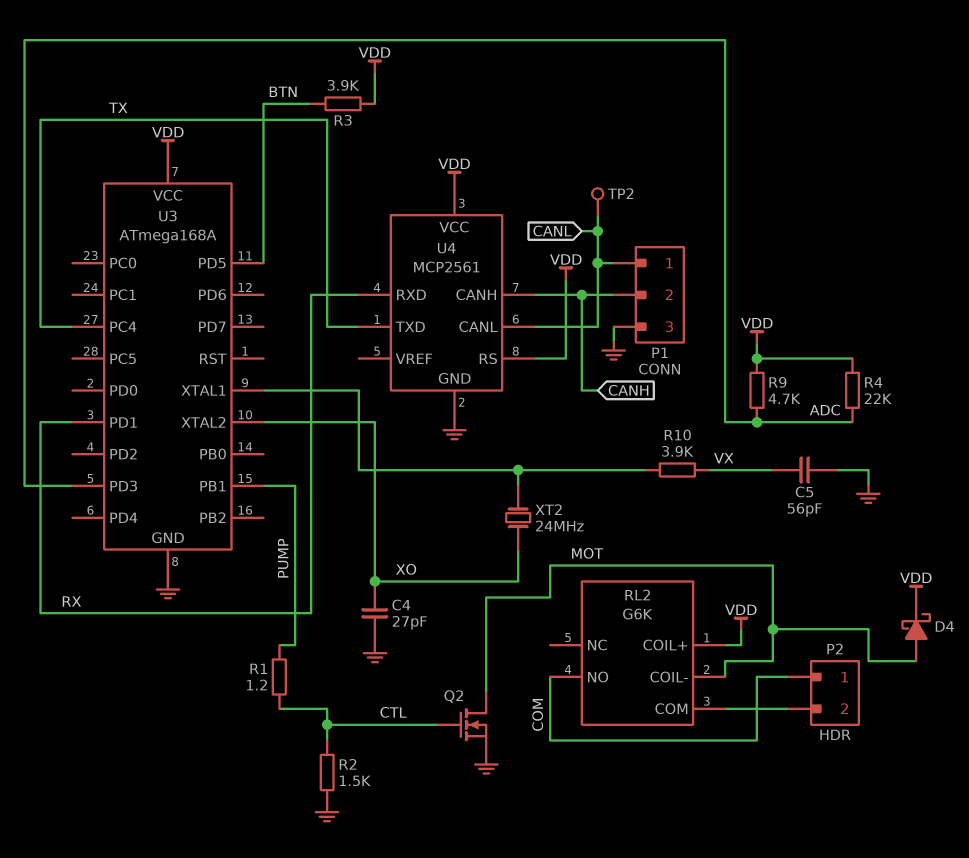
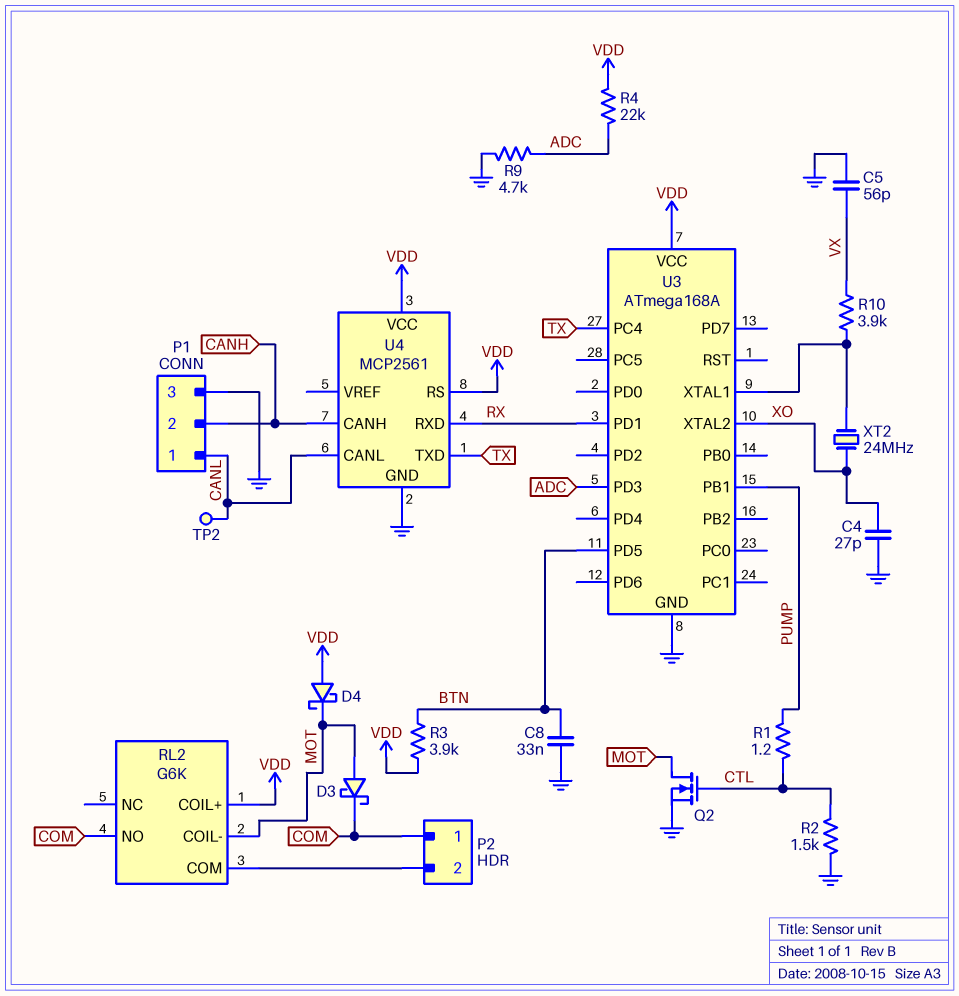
C8: none -> 33nF (BTN, GND)
D3: none -> schottky (A MOT, K COM)
D4: schottky (A MOT, K VDD) -> schottky (A VDD, K MOT)
R9: 4.7k (ADC, VDD) -> 4.7k (ADC, GND)

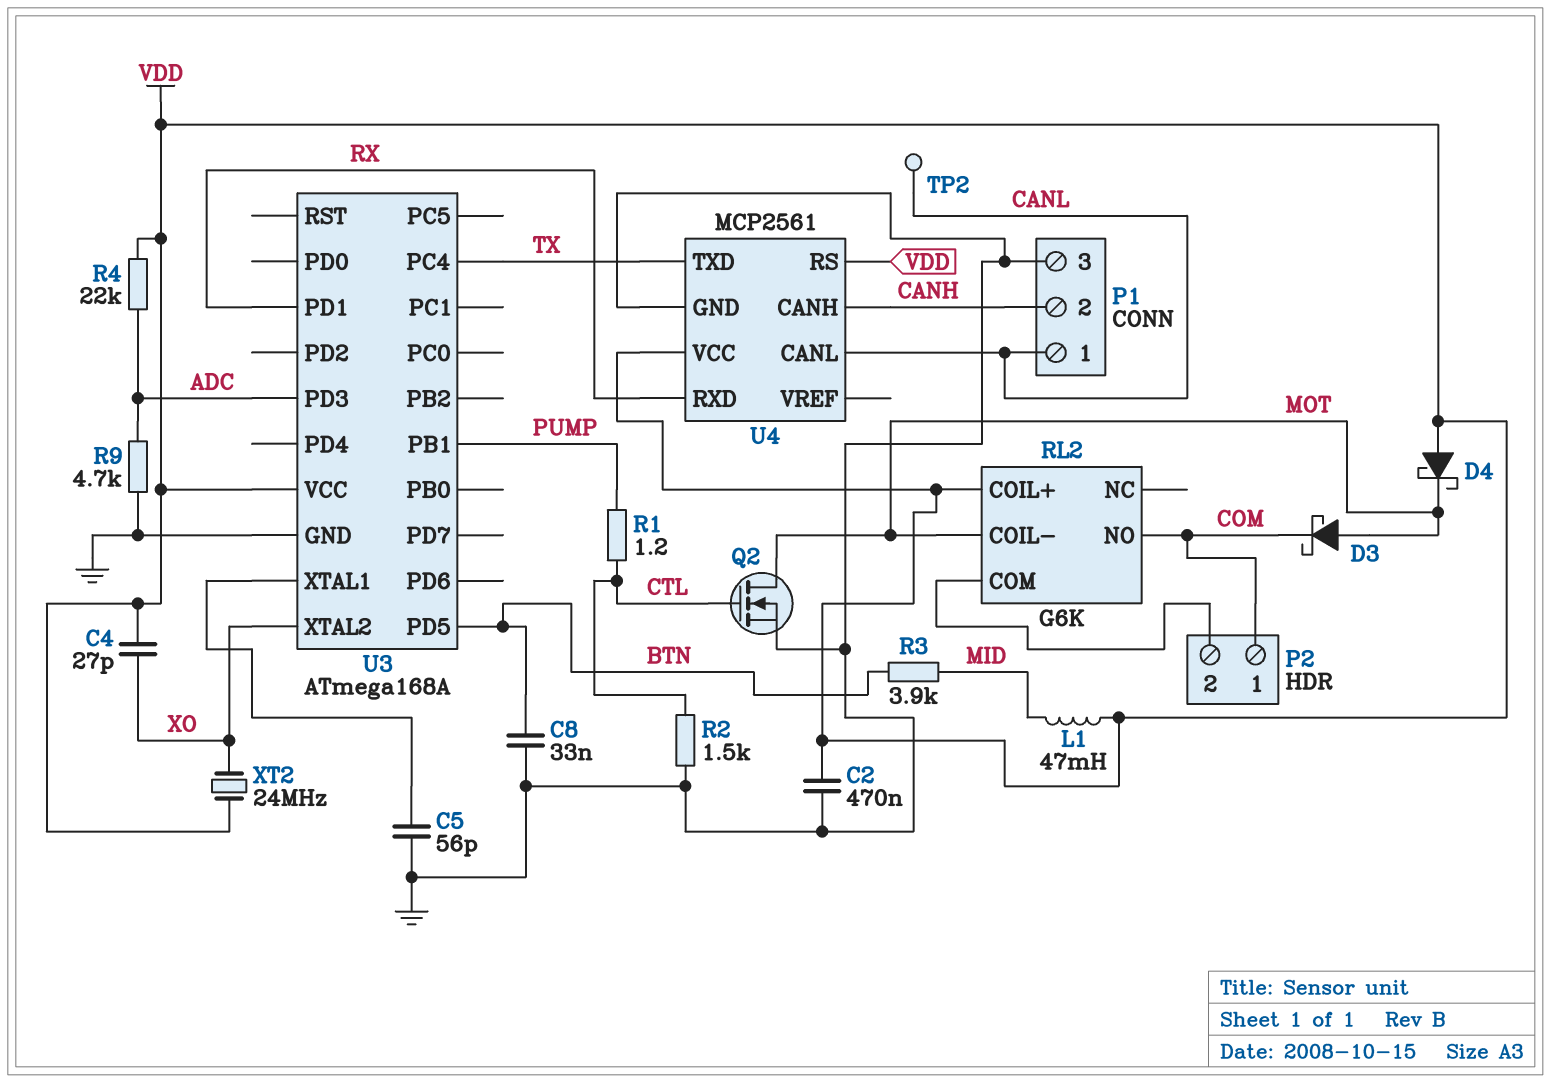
C2: none -> 470nF (GND, VDD)
C4: 27pF (GND, XO) -> 27pF (VDD, XO)
C5: 56pF (GND, VX) -> 56pF (GND, U3/XTAL1)
L1: none -> 47mH (MID, VDD)
R3: 3.9k (BTN, VDD) -> 3.9k (BTN, MID)
R10: 3.9k (U3/XTAL1, VX) -> none
XT2: 24MHz (U3/XTAL1, XO) -> 24MHz (VDD, XO)

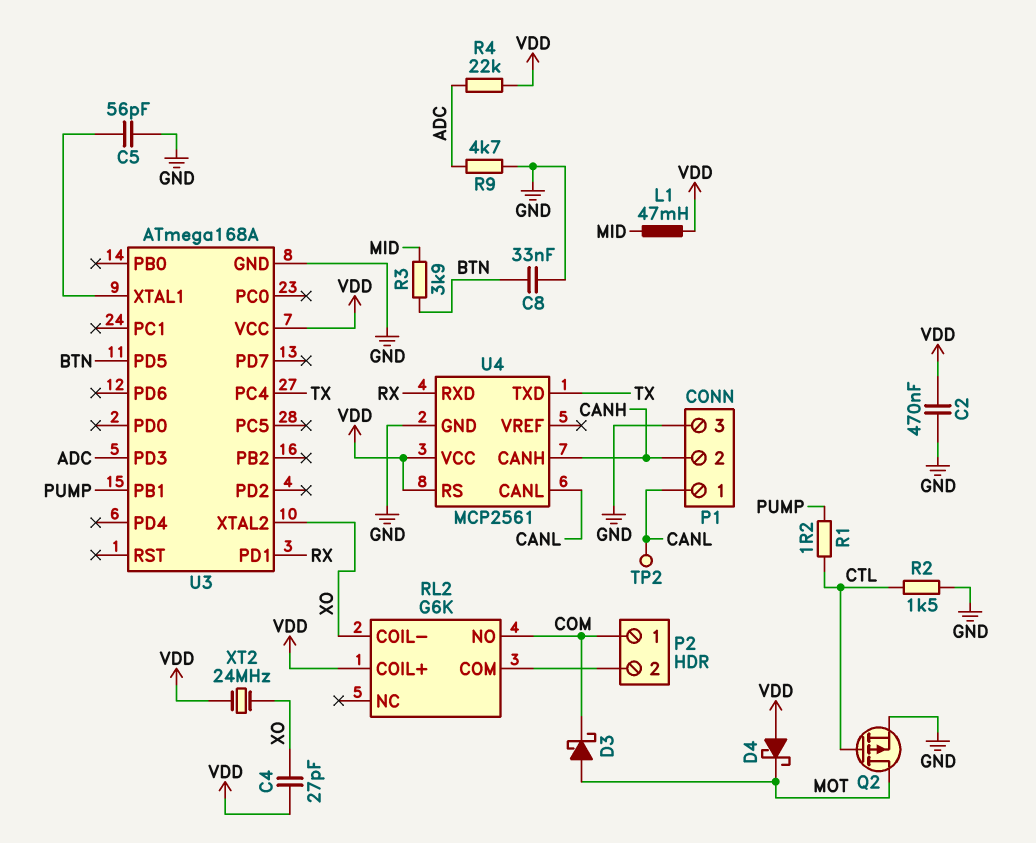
Q2: NMOS (G CTL, D MOT, S GND) -> PMOS (G CTL, D MOT, S GND)
RL2 pin COIL-: MOT -> XO

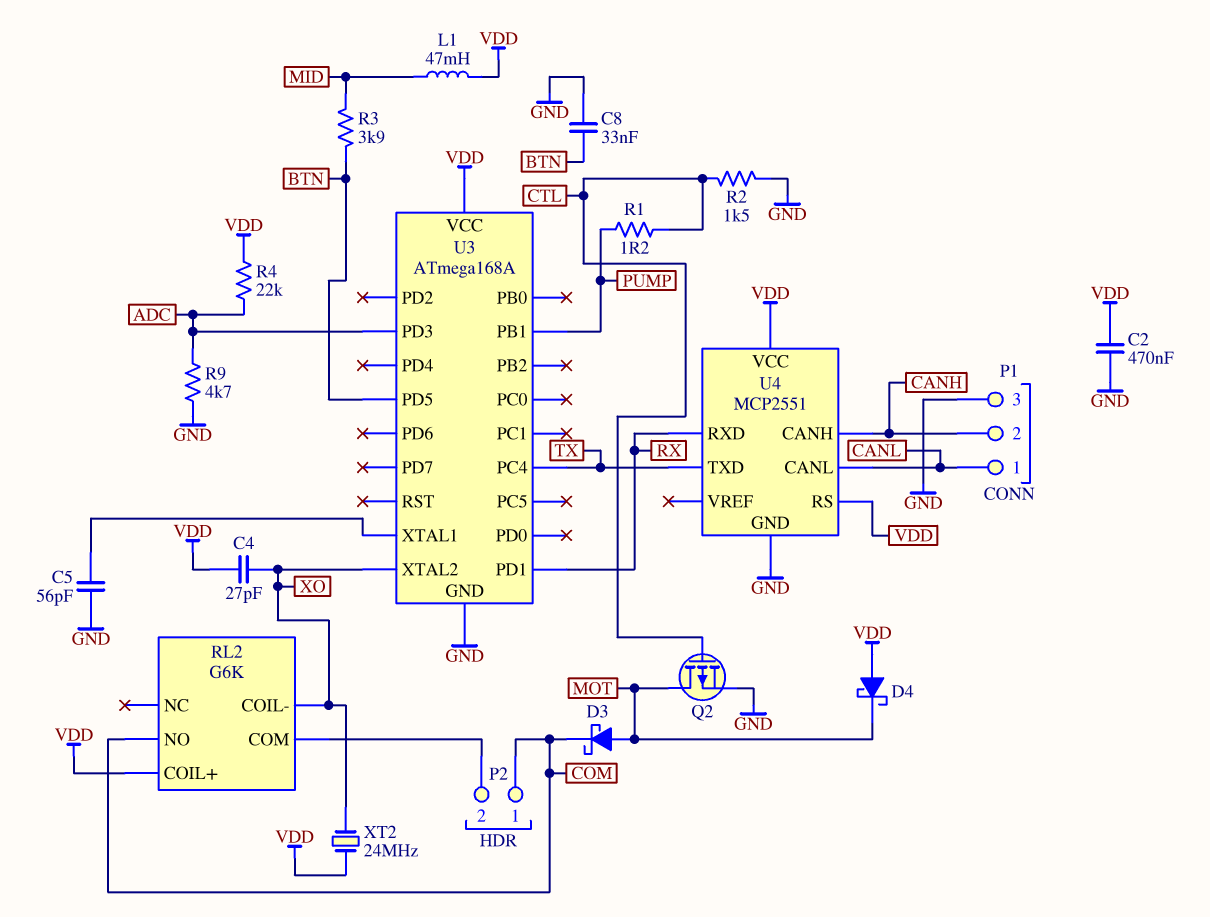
TP2: test point (CANL) -> none
U4: MCP2561 -> MCP2551

